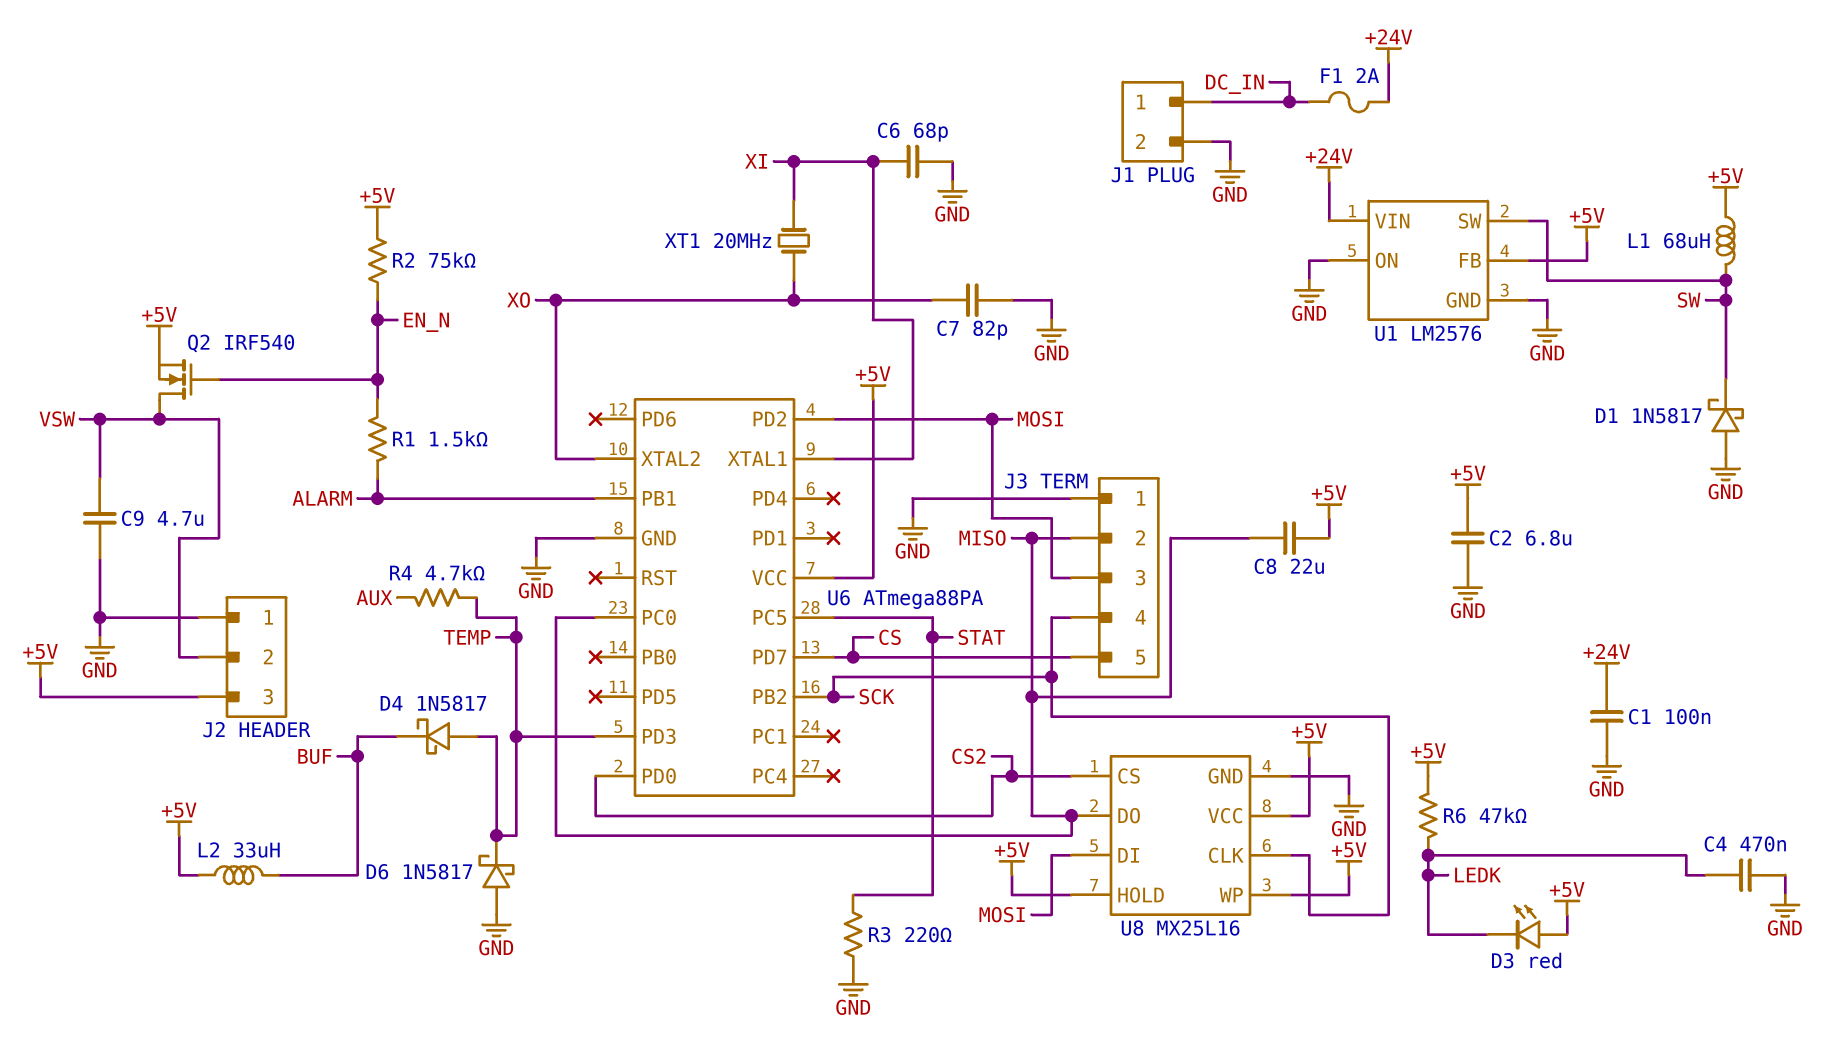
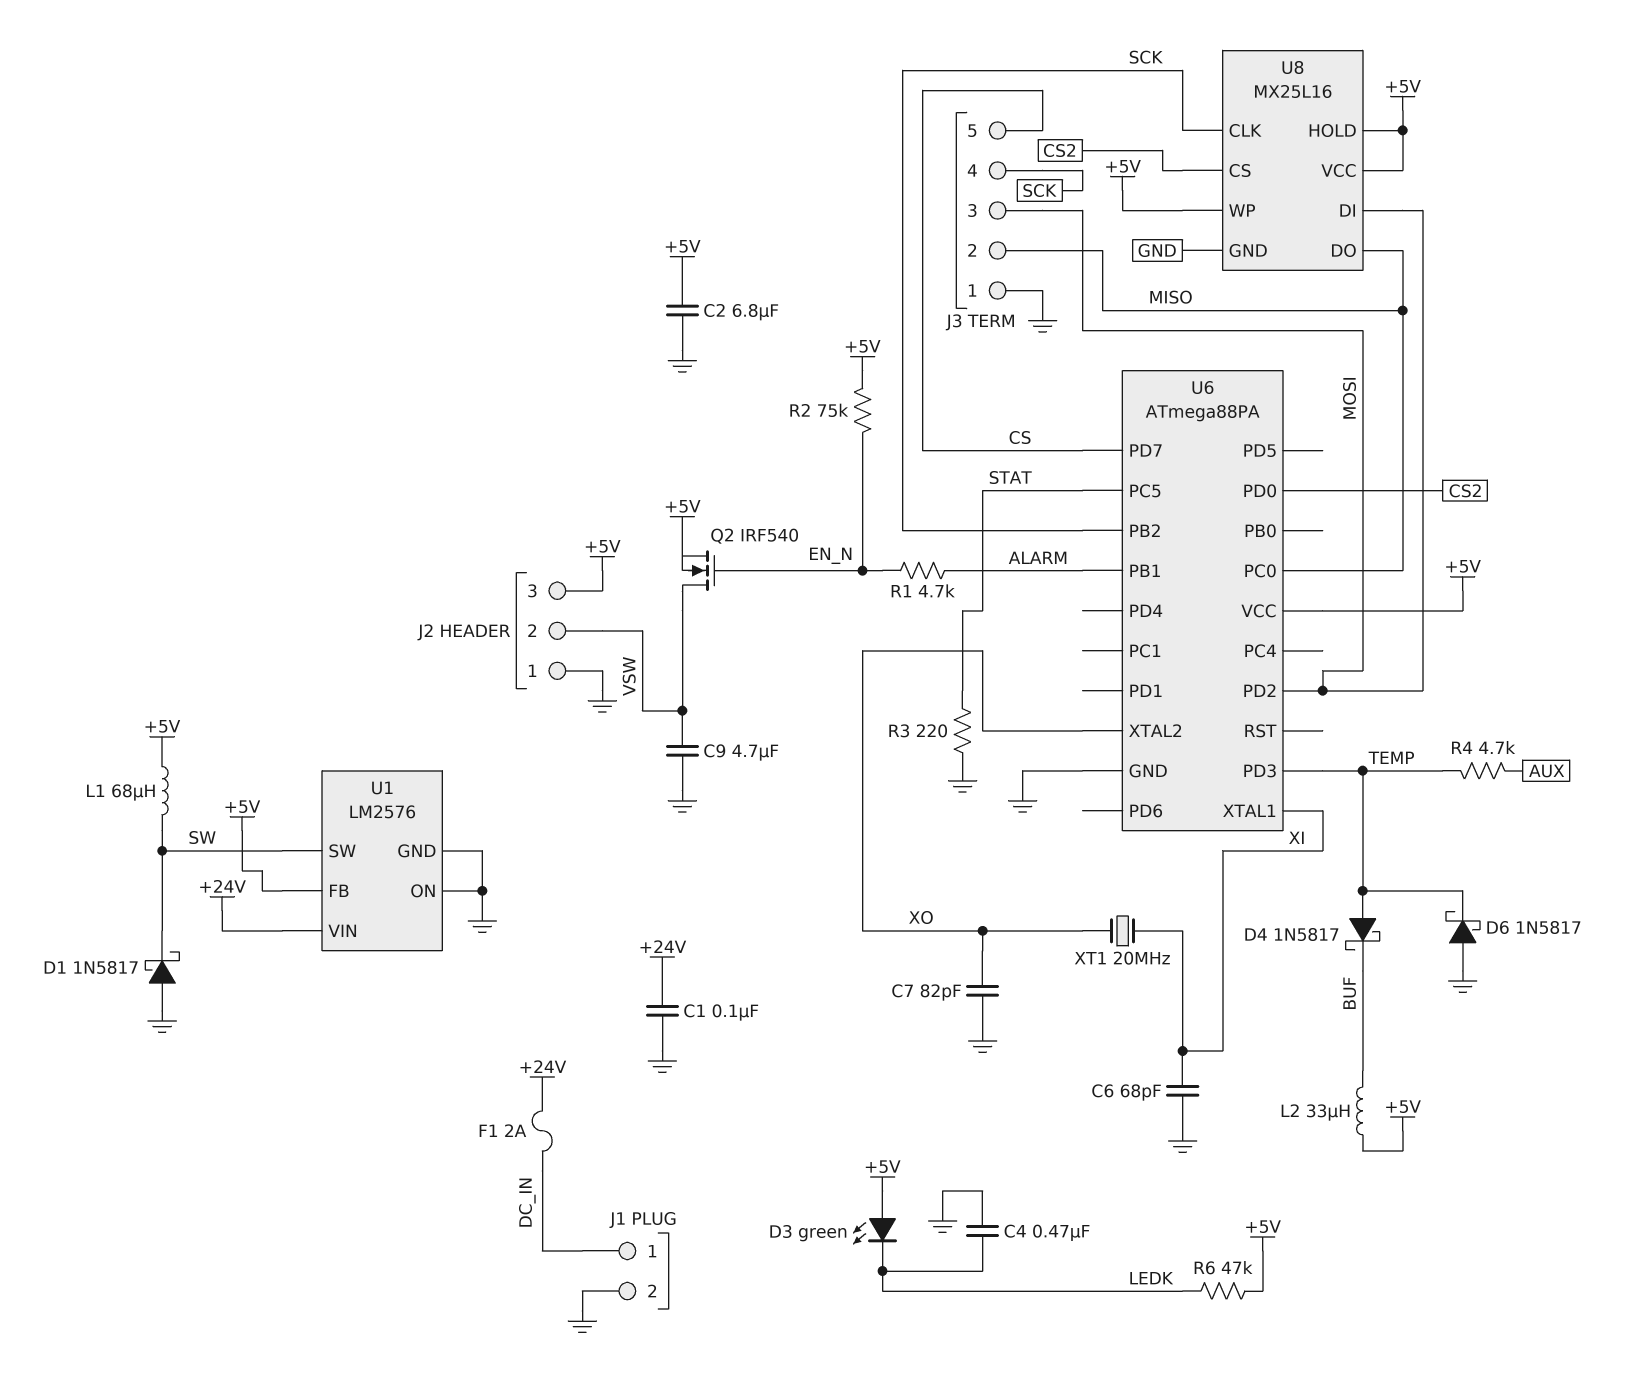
C8: 22uF (+5V, MISO) -> none
D3: LED red (A +5V, K LEDK) -> LED green (A +5V, K LEDK)
R1: 1.5k (ALARM, EN_N) -> 4.7k (ALARM, EN_N)

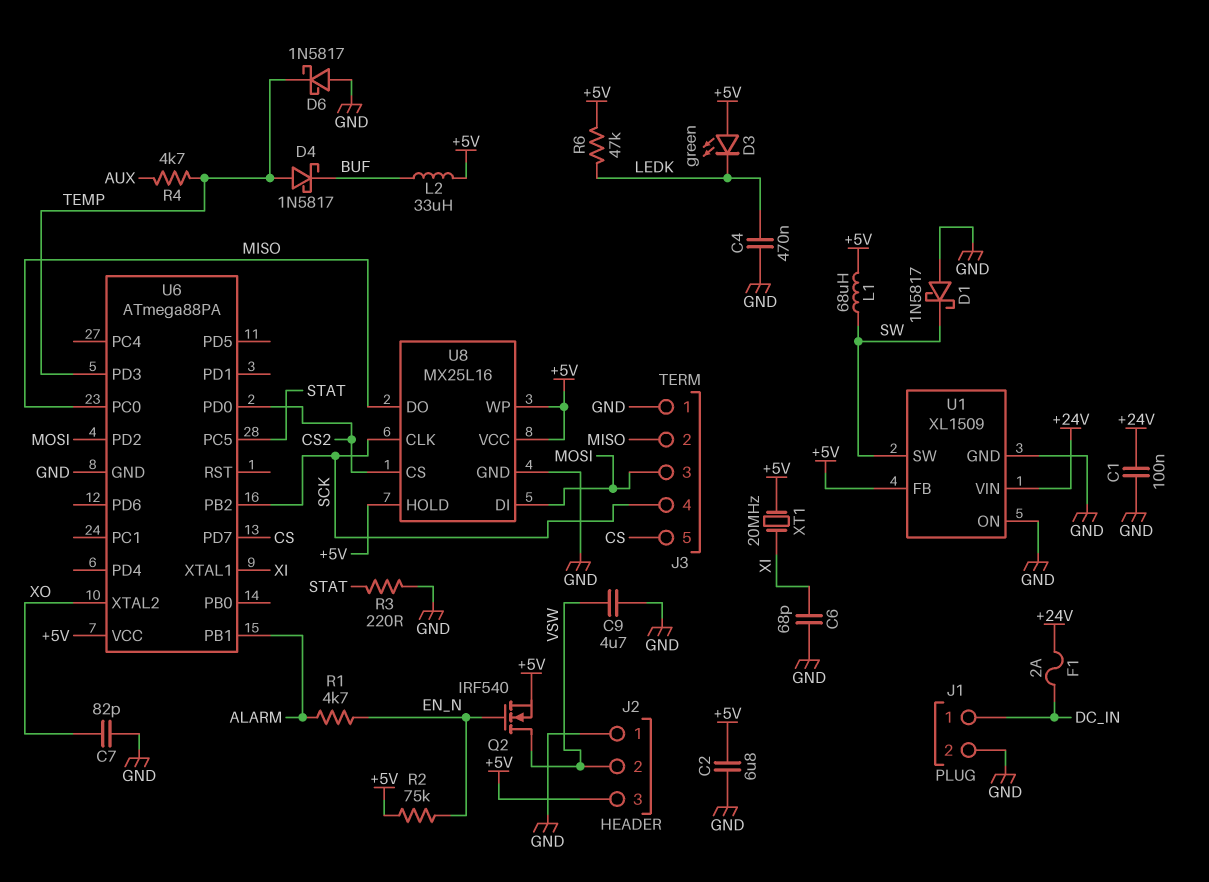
U1: LM2576 -> XL1509
XT1: 20MHz (XI, XO) -> 20MHz (+5V, XI)

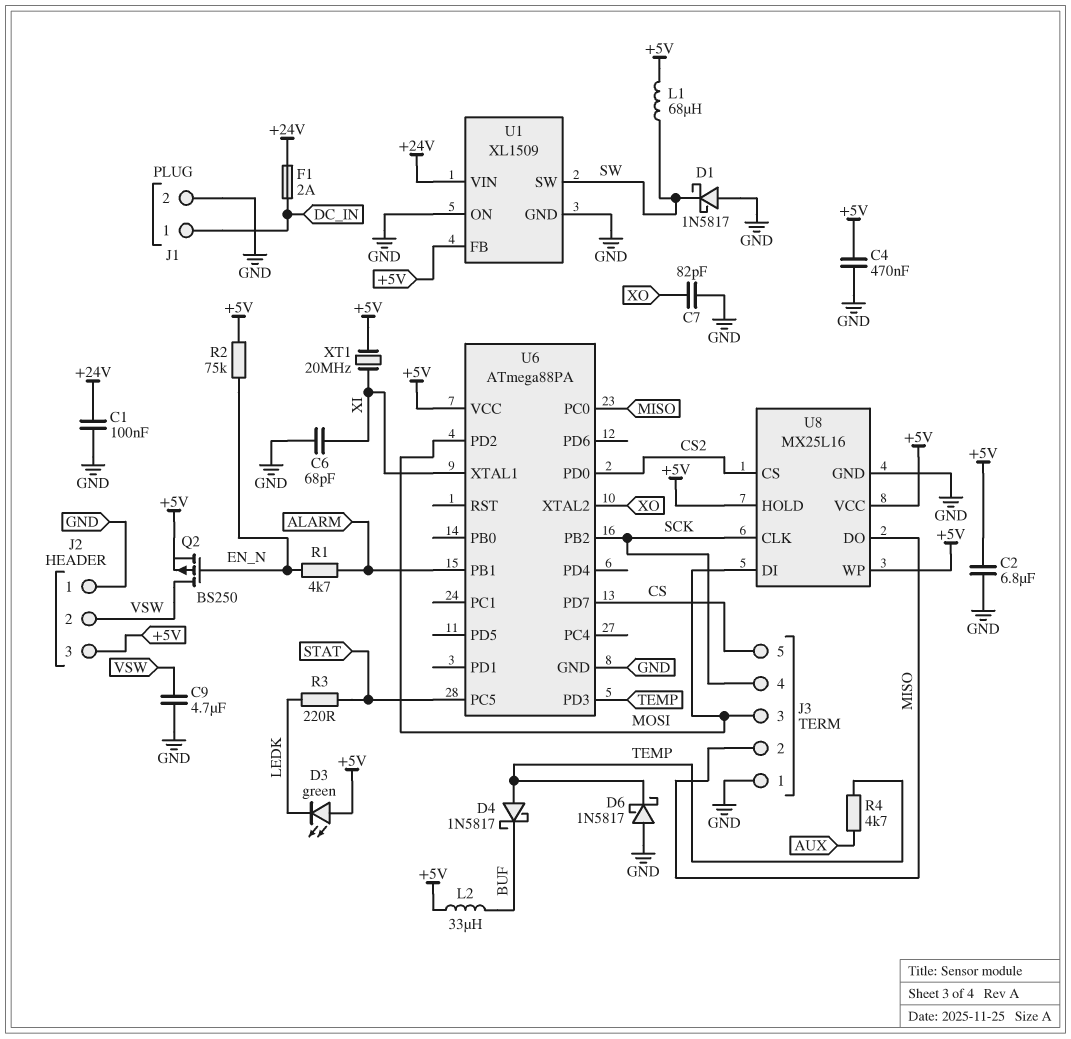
C4: 470nF (GND, LEDK) -> 470nF (+5V, GND)
Q2: NMOS IRF540 (G EN_N, D VSW, S +5V) -> PMOS BS250 (G EN_N, D VSW, S +5V)
R3: 220 (GND, STAT) -> 220 (LEDK, STAT)
R6: 47k (+5V, LEDK) -> none

